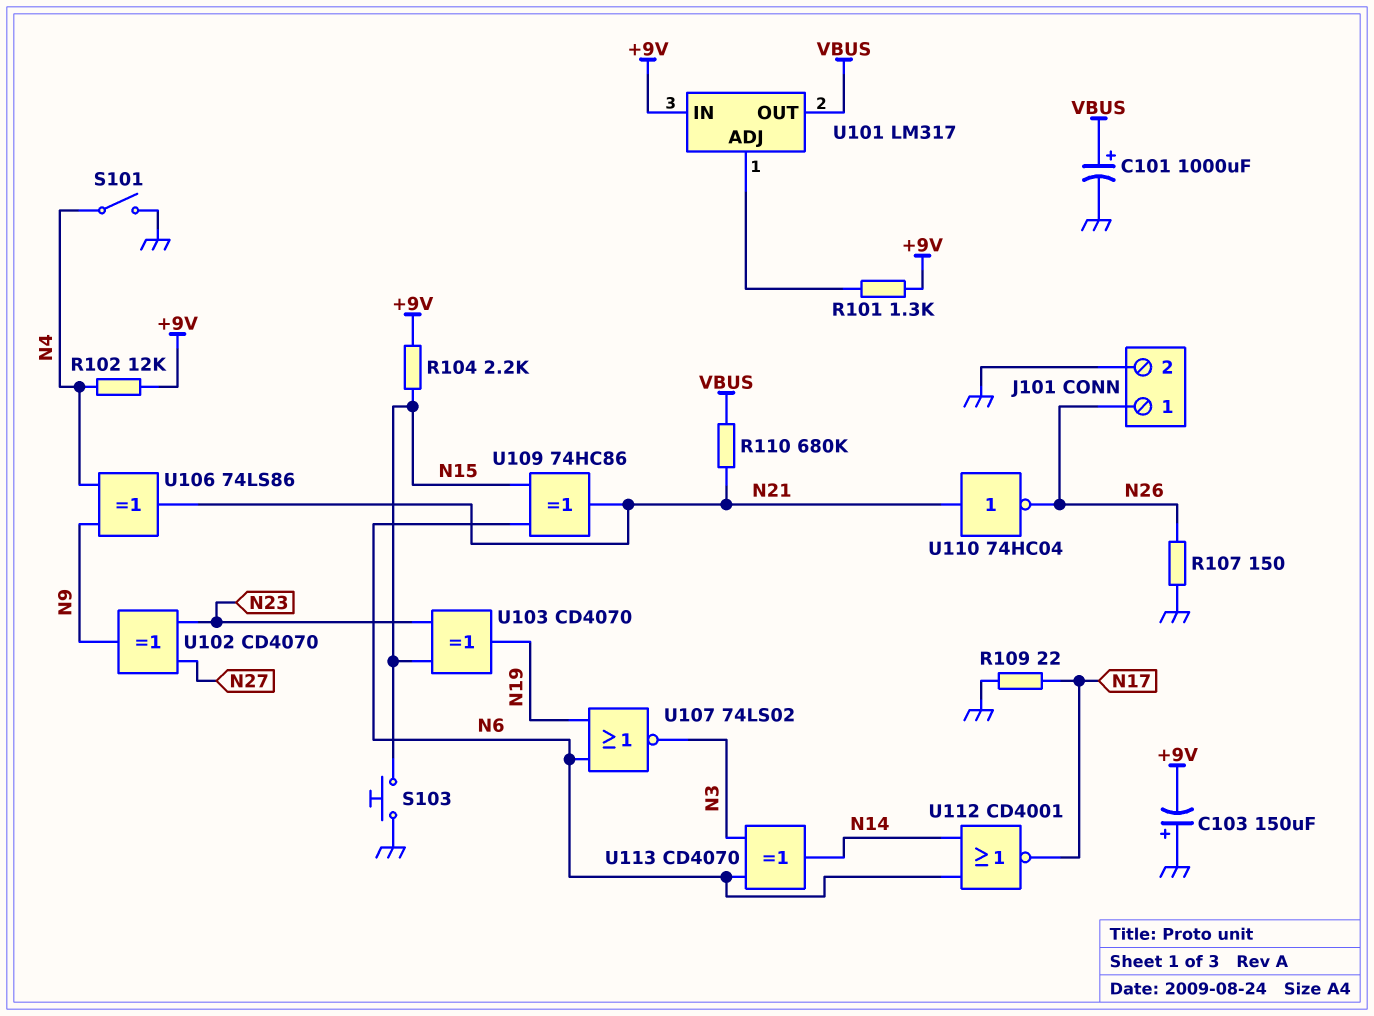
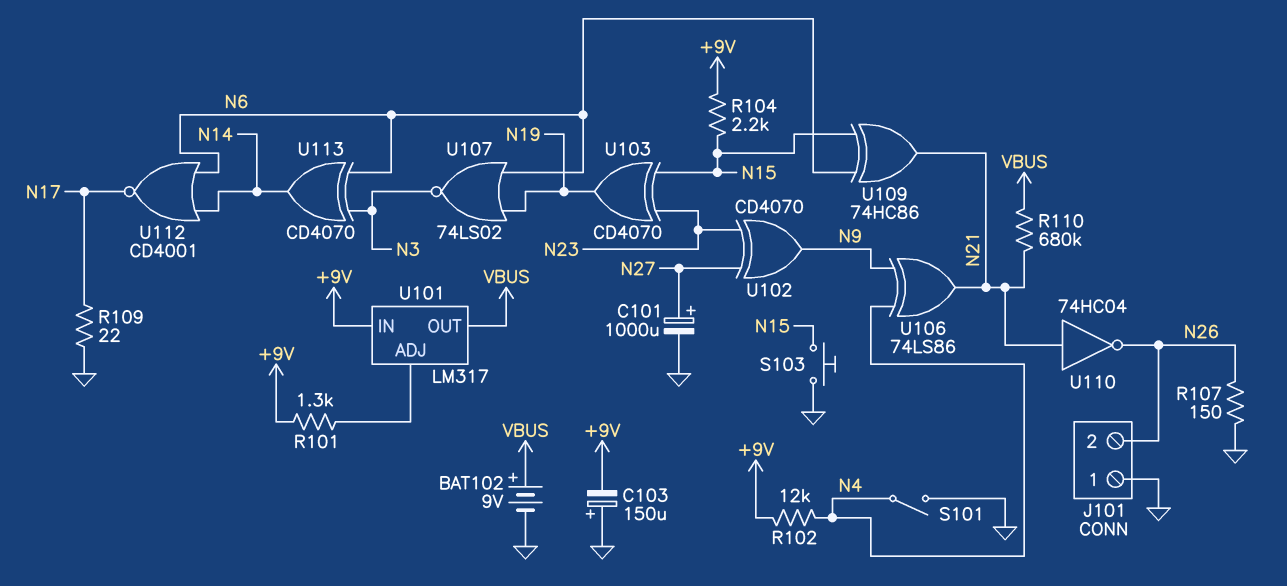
BAT102: none -> 9V (plus VBUS, minus GND)
C101: 1000uF (plus VBUS, minus GND) -> 1000uF (plus N27, minus GND)
J101 pin 1: N26 -> GND
J101 pin 2: GND -> N26

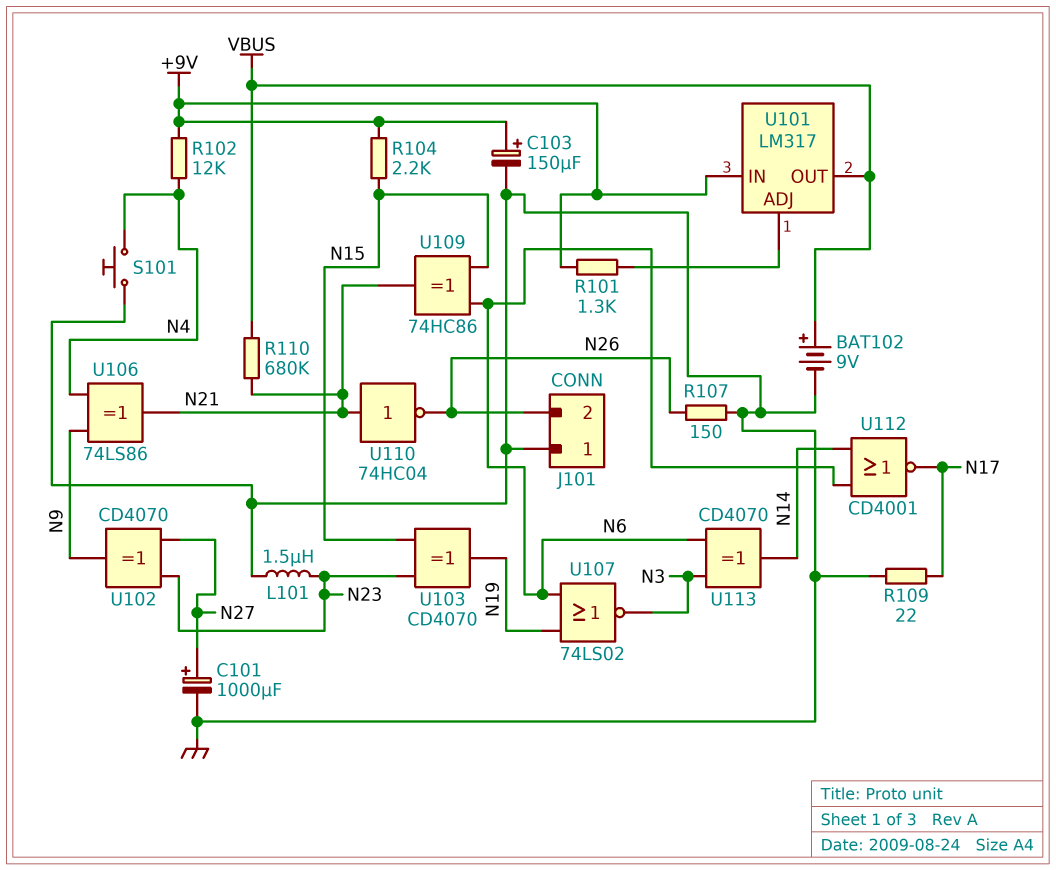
C103: 150uF (plus GND, minus +9V) -> 150uF (plus +9V, minus GND)
L101: none -> 1.5uH (GND, N23)
S101: switch (GND, N4) -> button (GND, N4)
S103: button (GND, N15) -> none

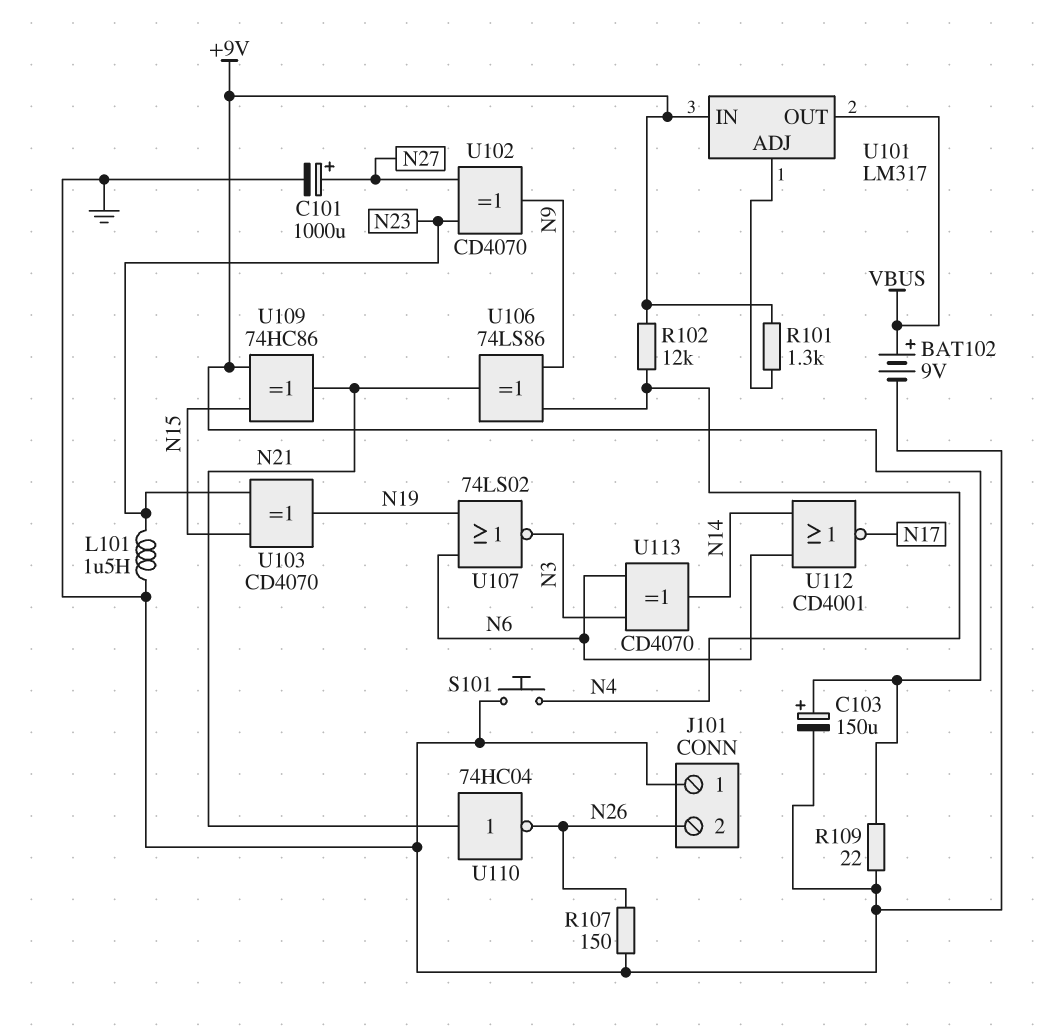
R104: 2.2k (+9V, N15) -> none
R109: 22 (GND, N17) -> 22 (+9V, GND)
R110: 680k (N21, VBUS) -> none
U109: XOR 74HC86 (in N6, in N15, out N21) -> XOR 74HC86 (in +9V, in N15, out N21)

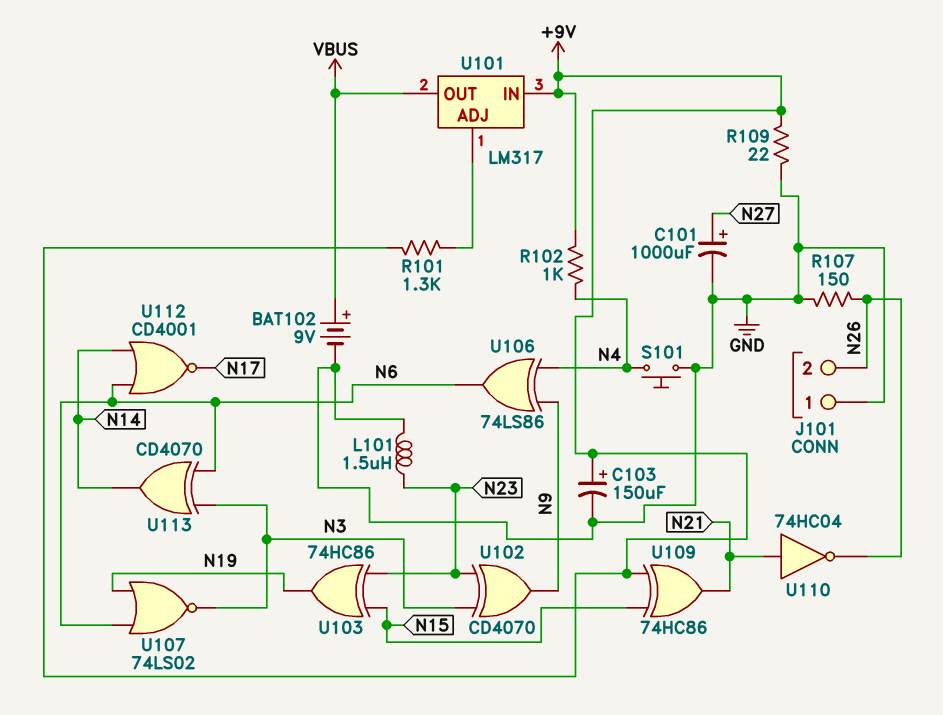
R102: 12k (+9V, N4) -> 1k (+9V, N4)
U102: XOR CD4070 (in N23, in N27, out N9) -> XOR CD4070 (in N3, in N23, out N9)
U103: XOR CD4070 (in N15, in N23, out N19) -> XOR 74HC86 (in N15, in N23, out N19)
U106: XOR 74LS86 (in N4, in N9, out N21) -> XOR 74LS86 (in N4, in N9, out N6)

